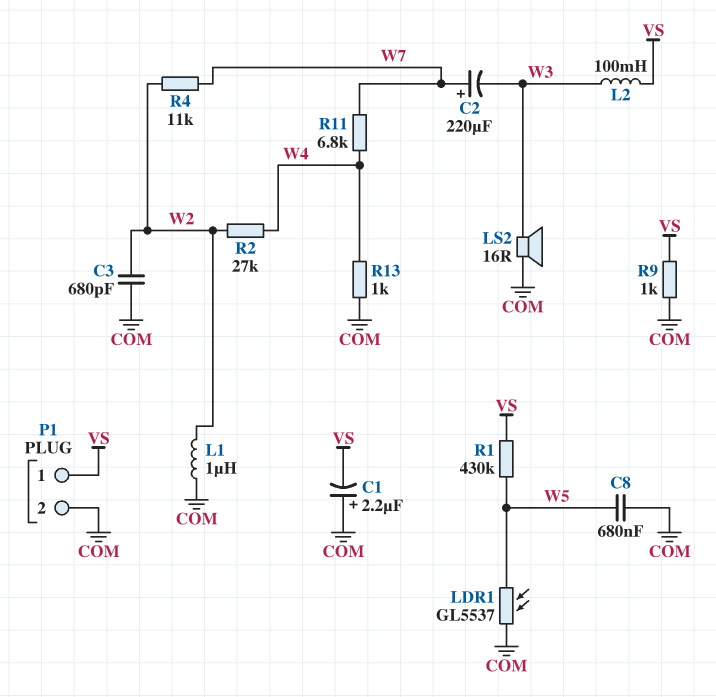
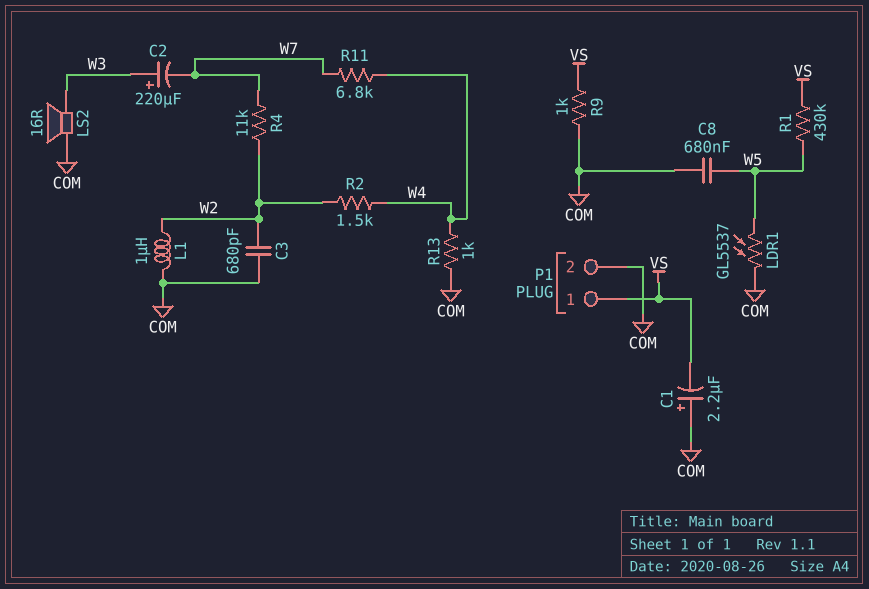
C2: 220uF (plus W7, minus W3) -> 220uF (plus W3, minus W7)
L2: 100mH (VS, W3) -> none
R2: 27k (W2, W4) -> 1.5k (W2, W4)

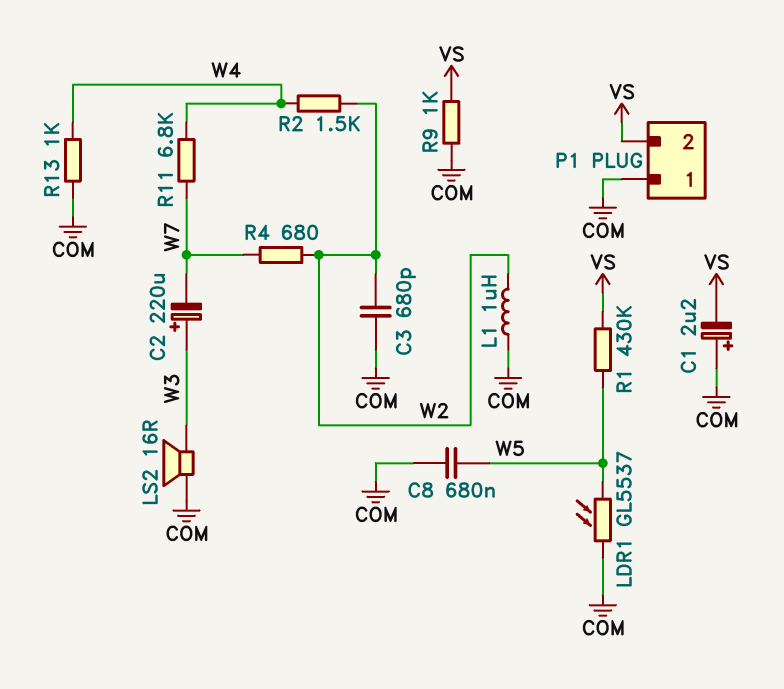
P1 pin 1: VS -> COM
P1 pin 2: COM -> VS
R4: 11k (W2, W7) -> 680 (W2, W7)

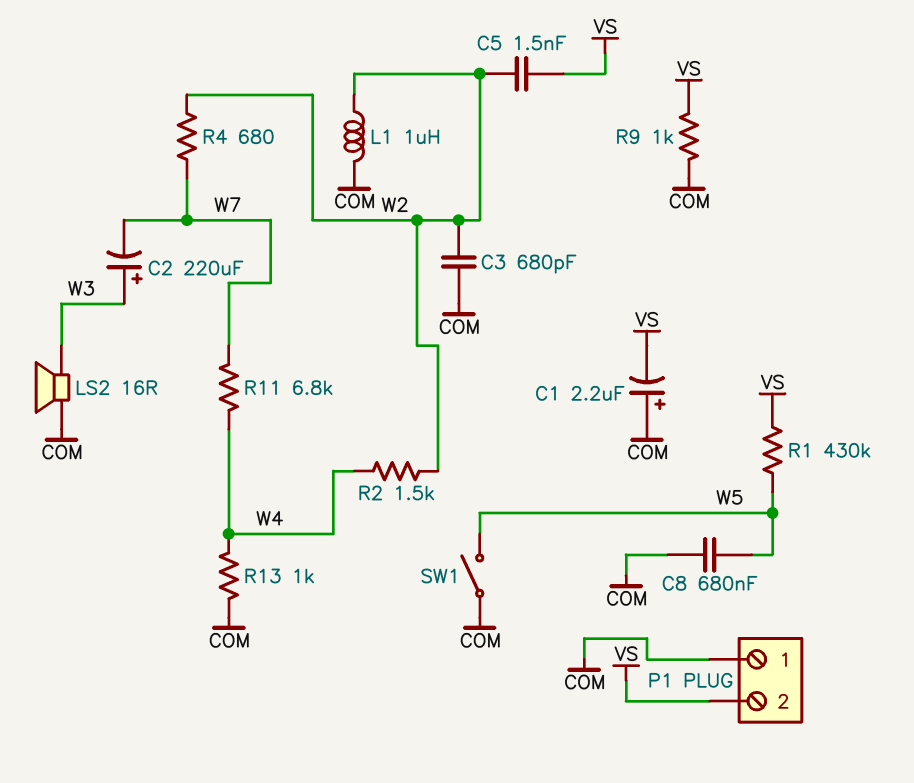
C5: none -> 1.5nF (VS, W2)
LDR1: GL5537 (COM, W5) -> none
SW1: none -> switch (COM, W5)

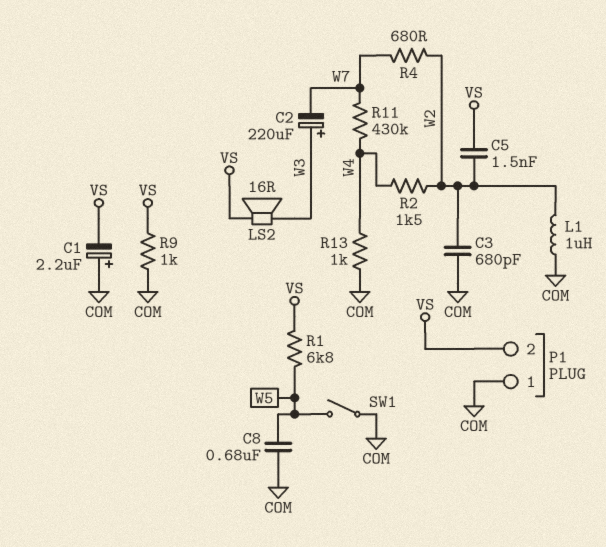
LS2: speaker 16R (COM, W3) -> speaker 16R (VS, W3)
R1: 430k (VS, W5) -> 6.8k (VS, W5)
R11: 6.8k (W4, W7) -> 430k (W4, W7)

